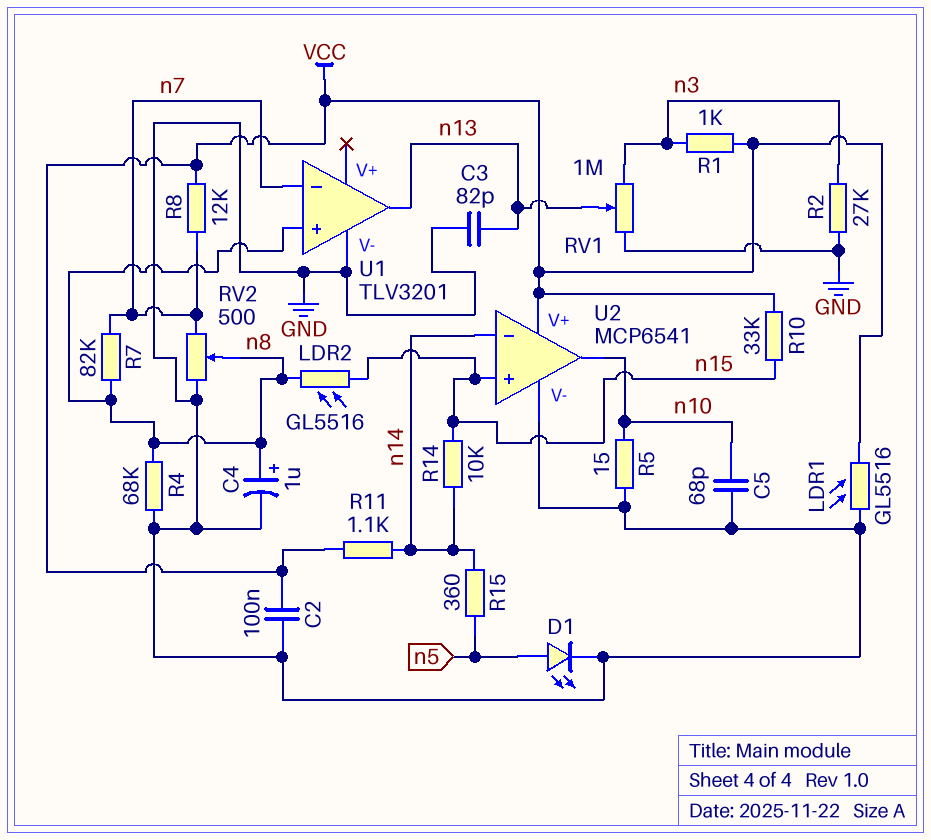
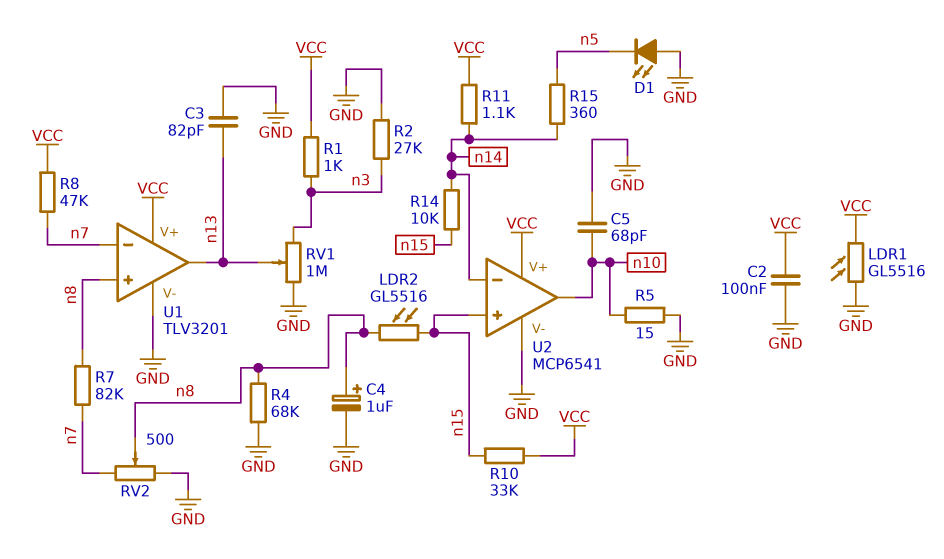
D1: LED (A n5, K GND) -> LED (A GND, K n5)
R8: 12k (VCC, n7) -> 47k (VCC, n7)
U1 pin V+: none -> VCC

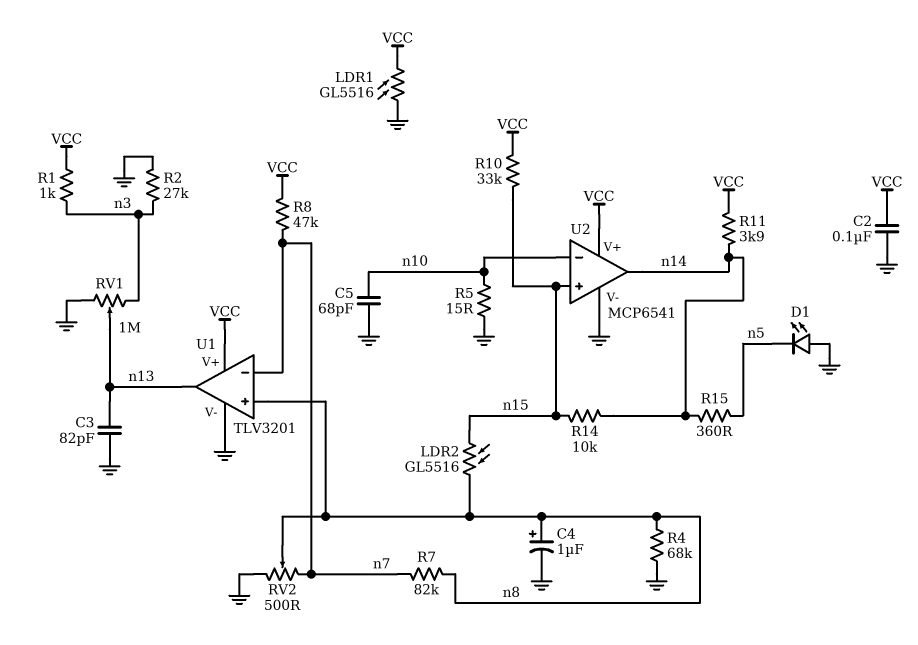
R11: 1.1k (VCC, n14) -> 3.9k (VCC, n14)
U2 pin in-: n14 -> n10
U2 pin out: n10 -> n14

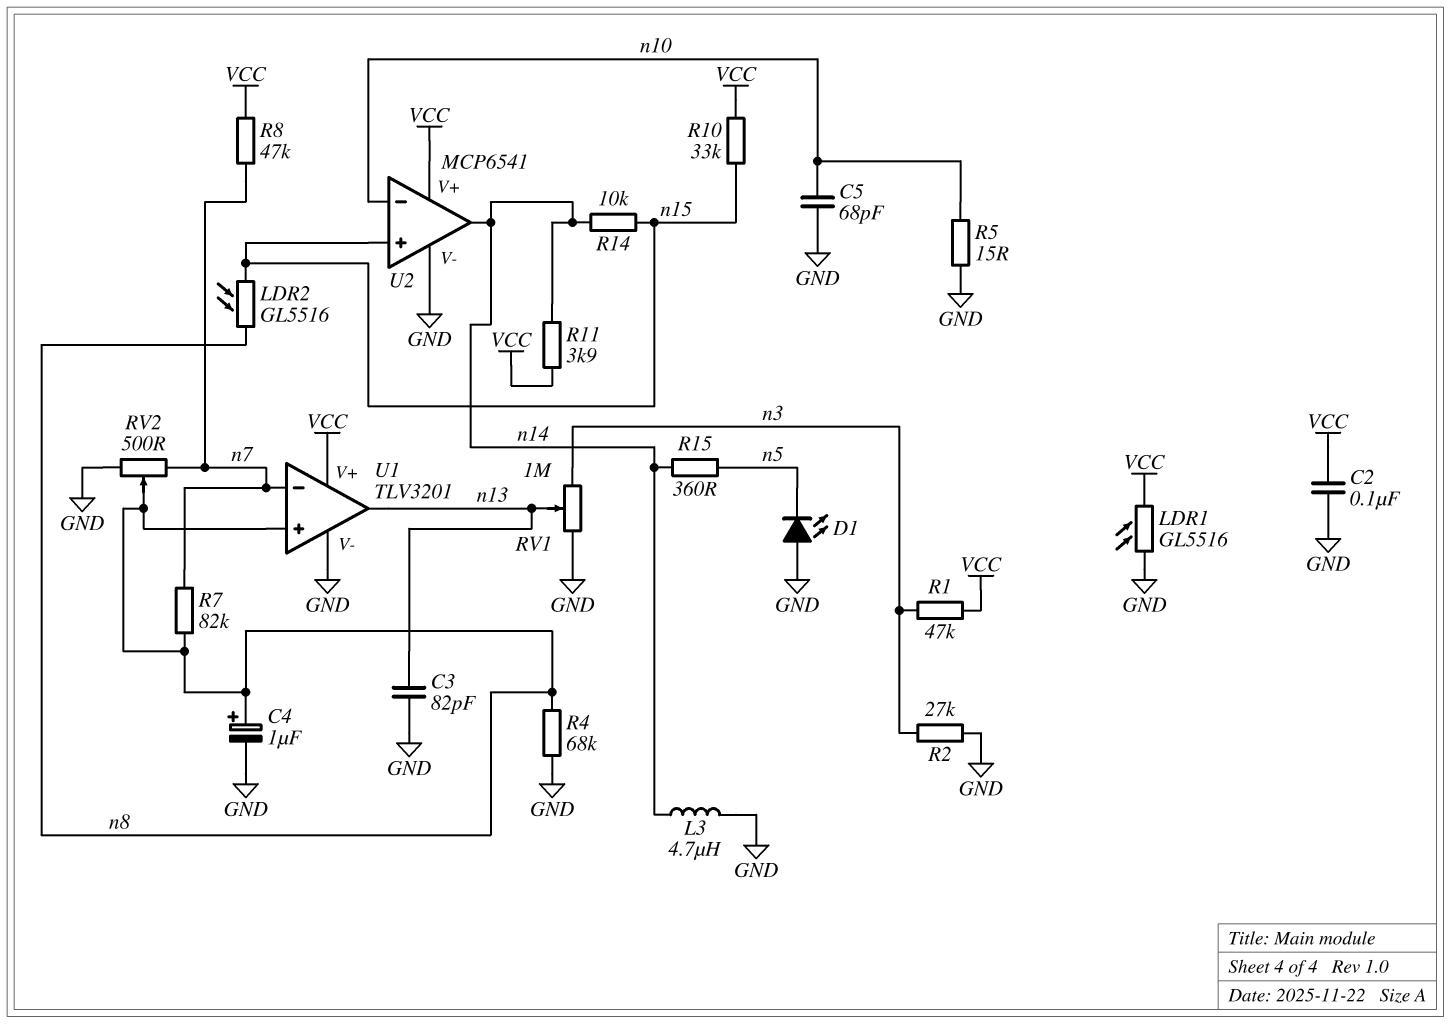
L3: none -> 4.7uH (GND, n14)
R1: 1k (VCC, n3) -> 47k (VCC, n3)

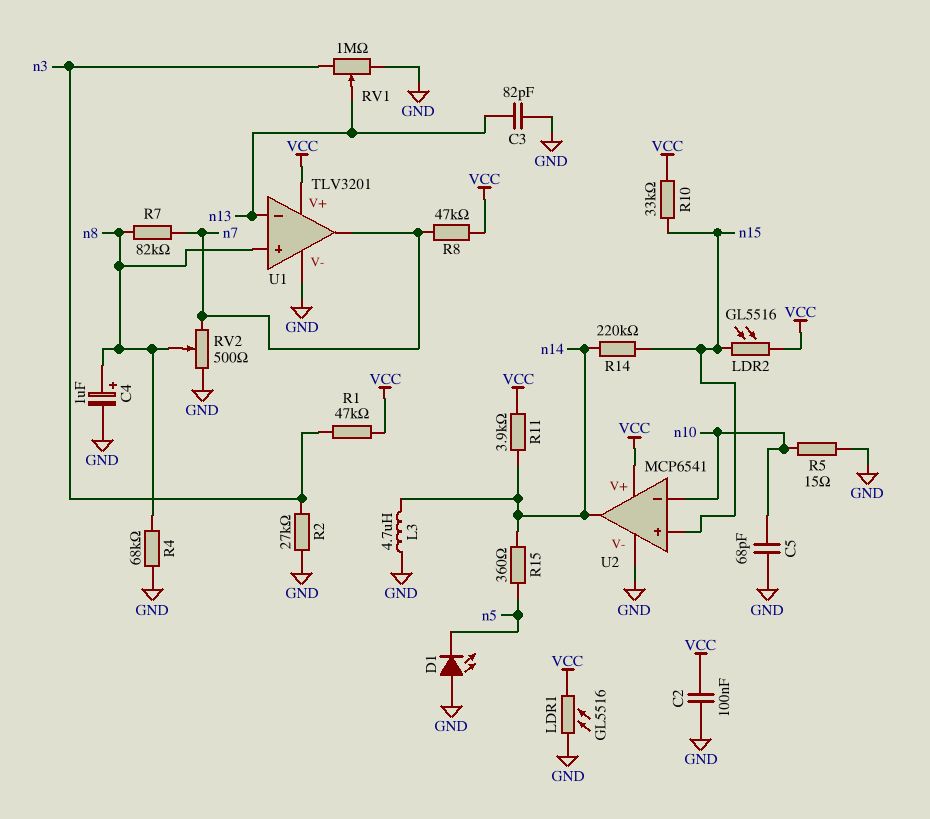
LDR2: GL5516 (n8, n15) -> GL5516 (VCC, n15)
R14: 10k (n14, n15) -> 220k (n14, n15)
U1 pin in-: n7 -> n13
U1 pin out: n13 -> n7

